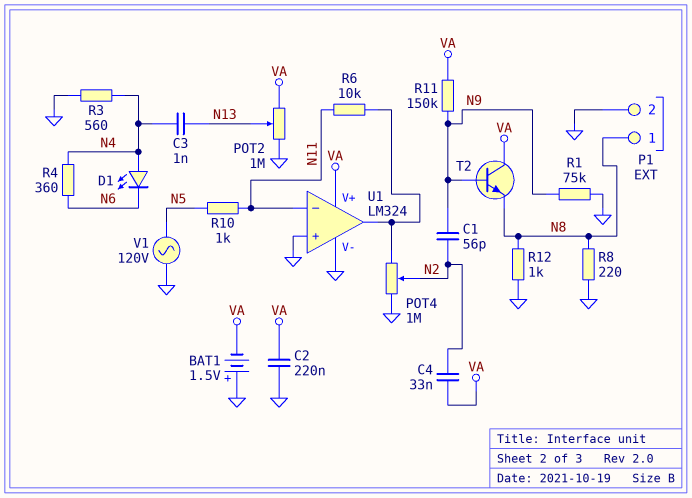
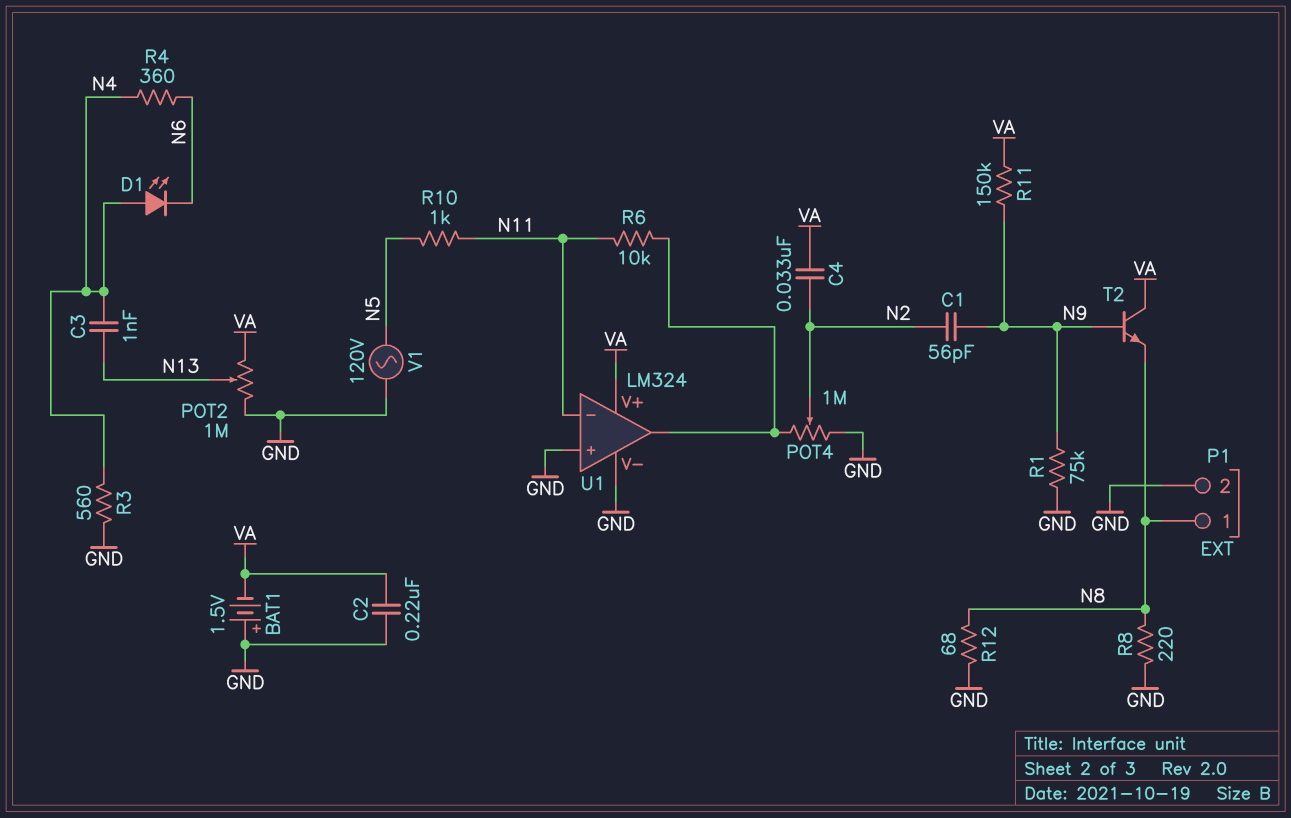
R12: 1k (GND, N8) -> 68 (GND, N8)

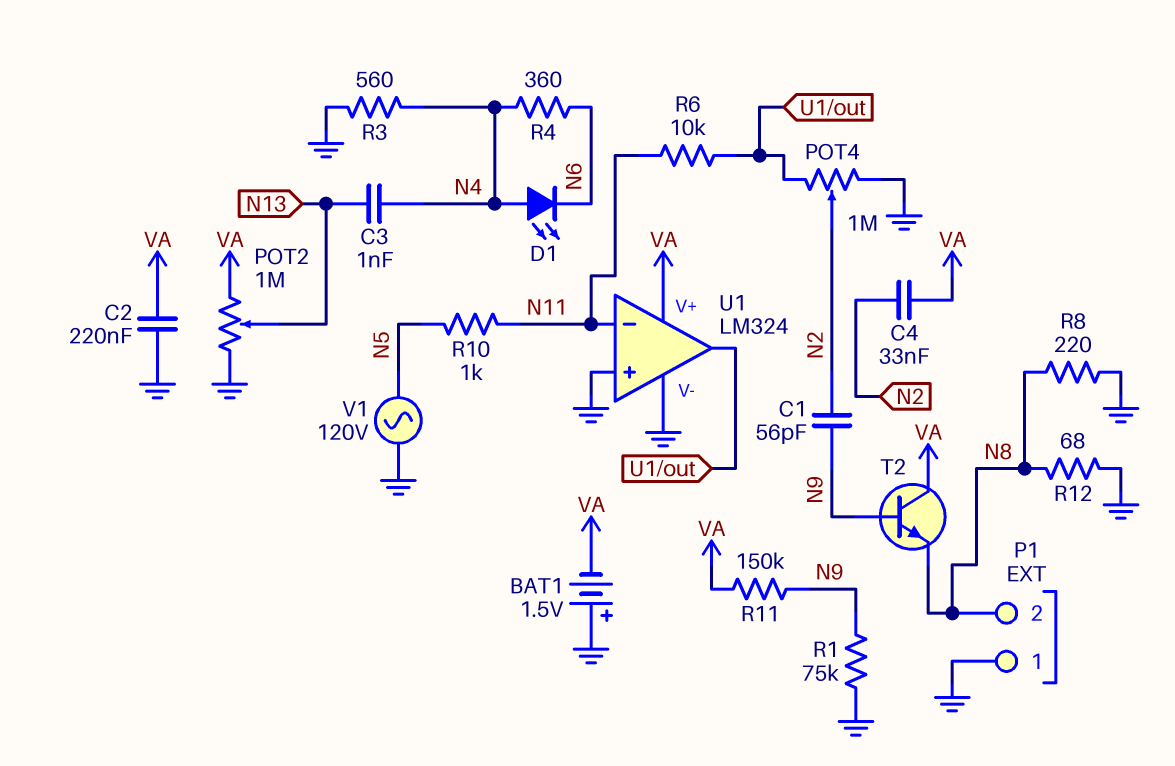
P1 pin 1: N8 -> GND
P1 pin 2: GND -> N8

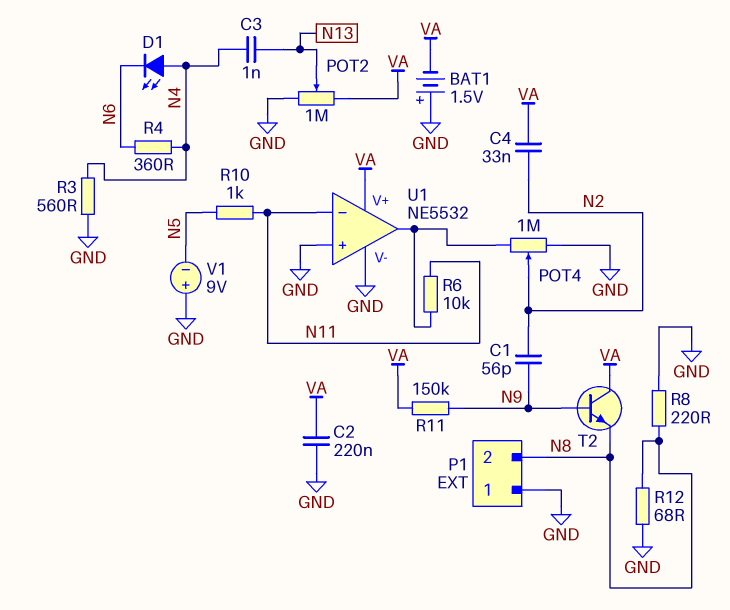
R1: 75k (GND, N9) -> none
U1: LM324 -> NE5532
V1: AC 120V (GND, N5) -> 9V (plus GND, minus N5)

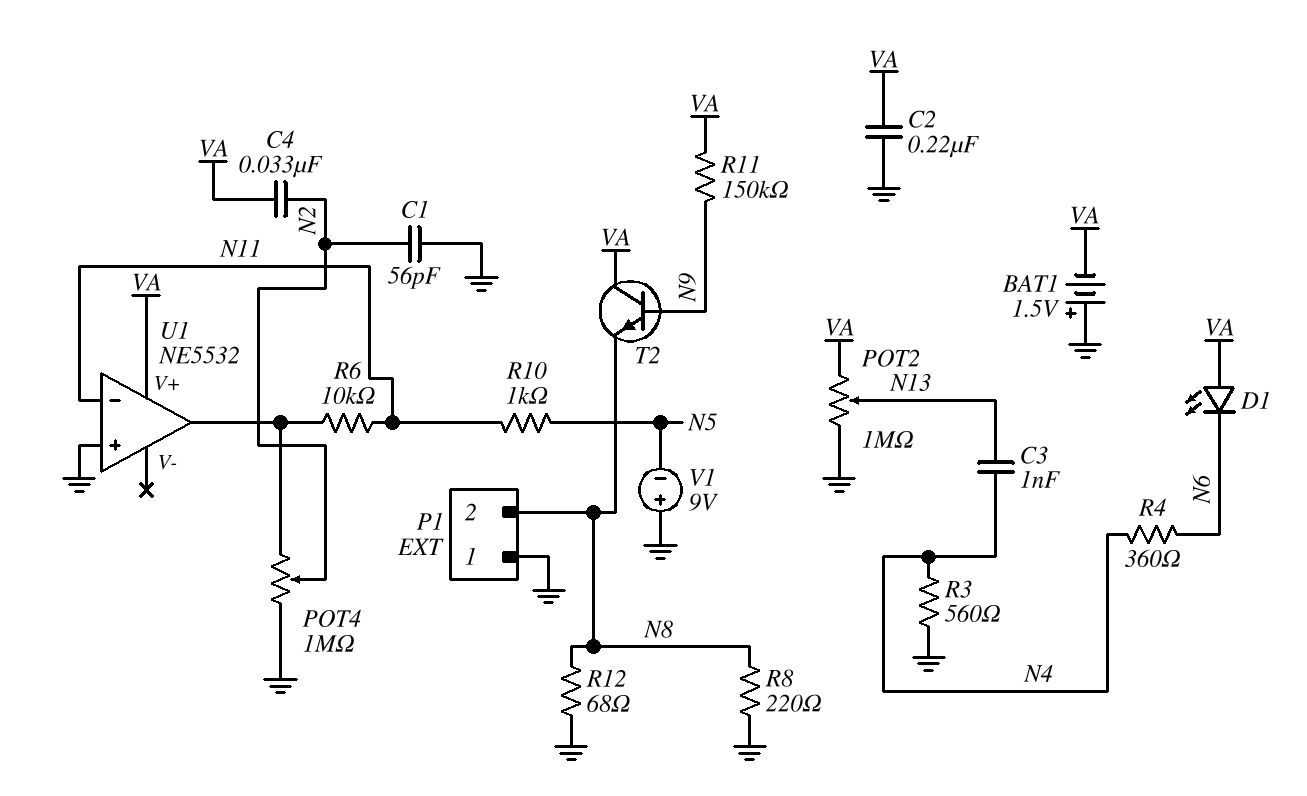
C1: 56pF (N2, N9) -> 56pF (GND, N2)
D1: LED (A N4, K N6) -> LED (A VA, K N6)
U1 pin V-: GND -> none

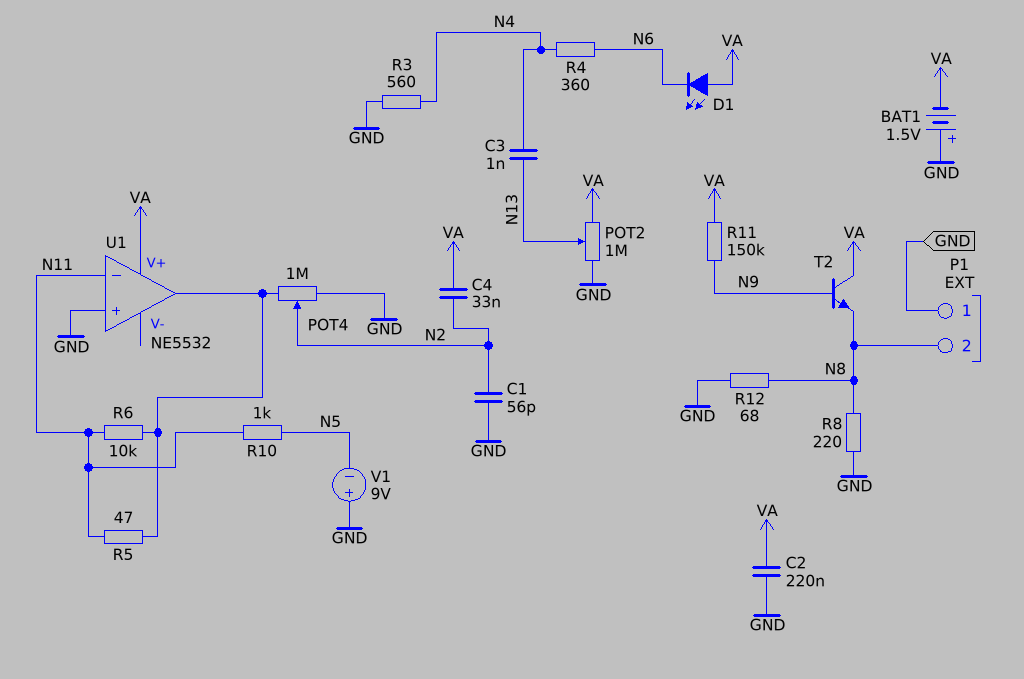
R5: none -> 47 (N11, U1/out)

